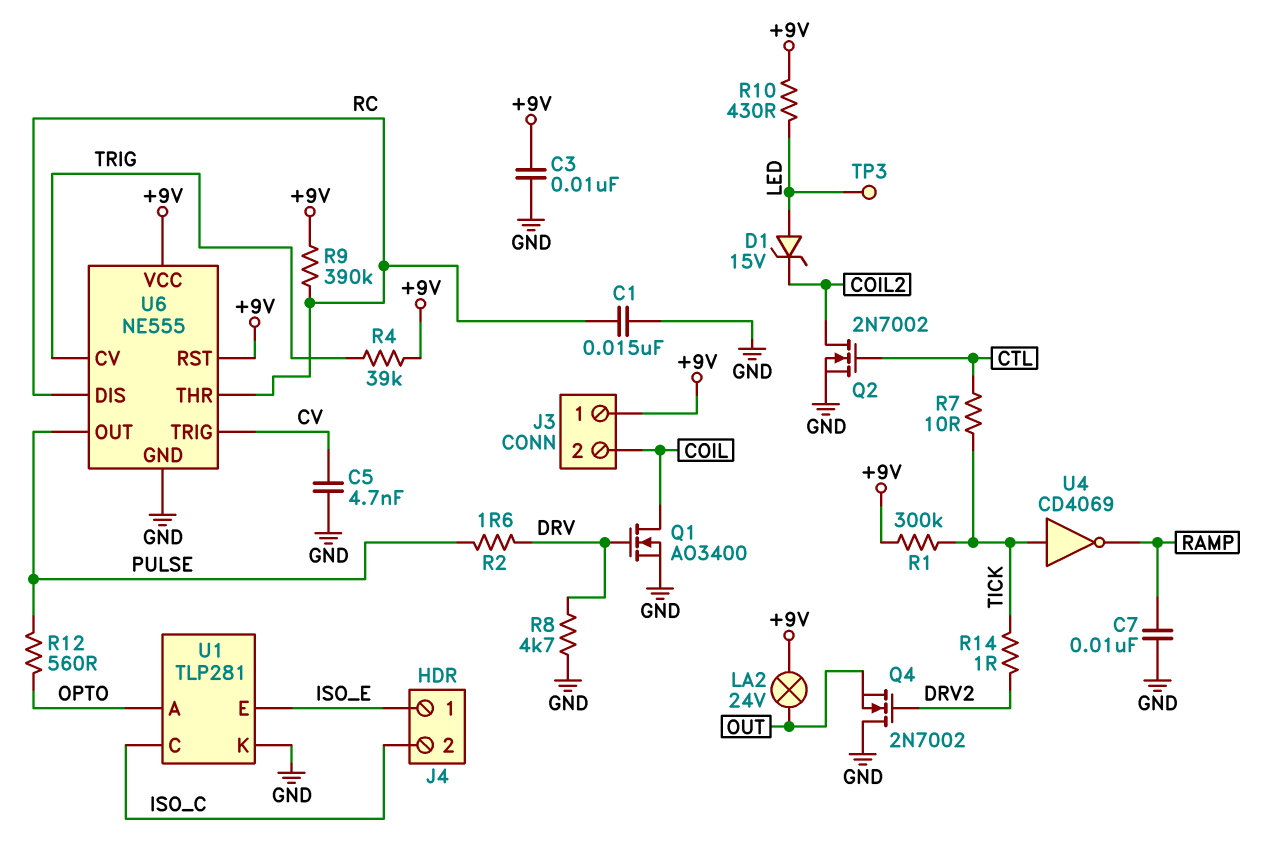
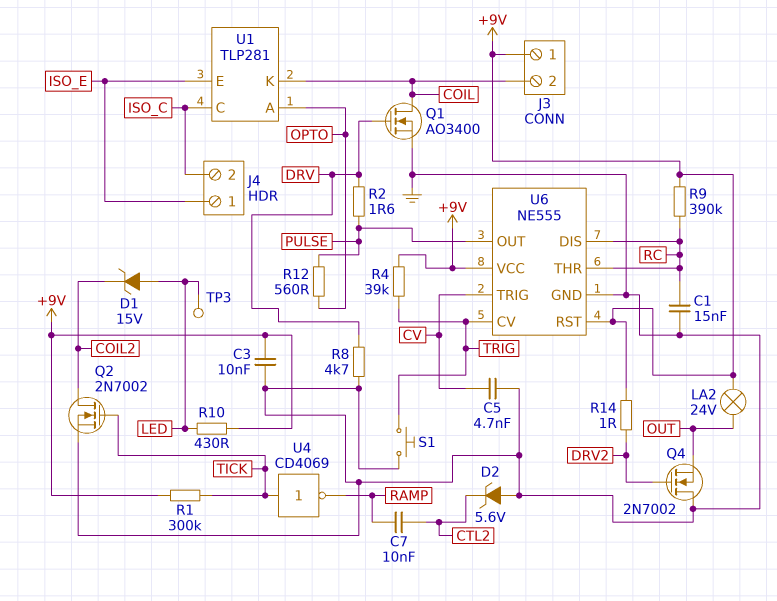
C7: 10nF (GND, RAMP) -> 10nF (CTL2, RAMP)
D2: none -> zener 5.6V (A GND, K CTL2)
Q2: NMOS 2N7002 (G CTL, D COIL2, S GND) -> NMOS 2N7002 (G TICK, D COIL2, S GND)
R7: 10 (CTL, TICK) -> none
R14: 1 (DRV2, TICK) -> 1 (+9V, DRV2)
S1: none -> button (GND, TRIG)
U1 pin K: GND -> COIL

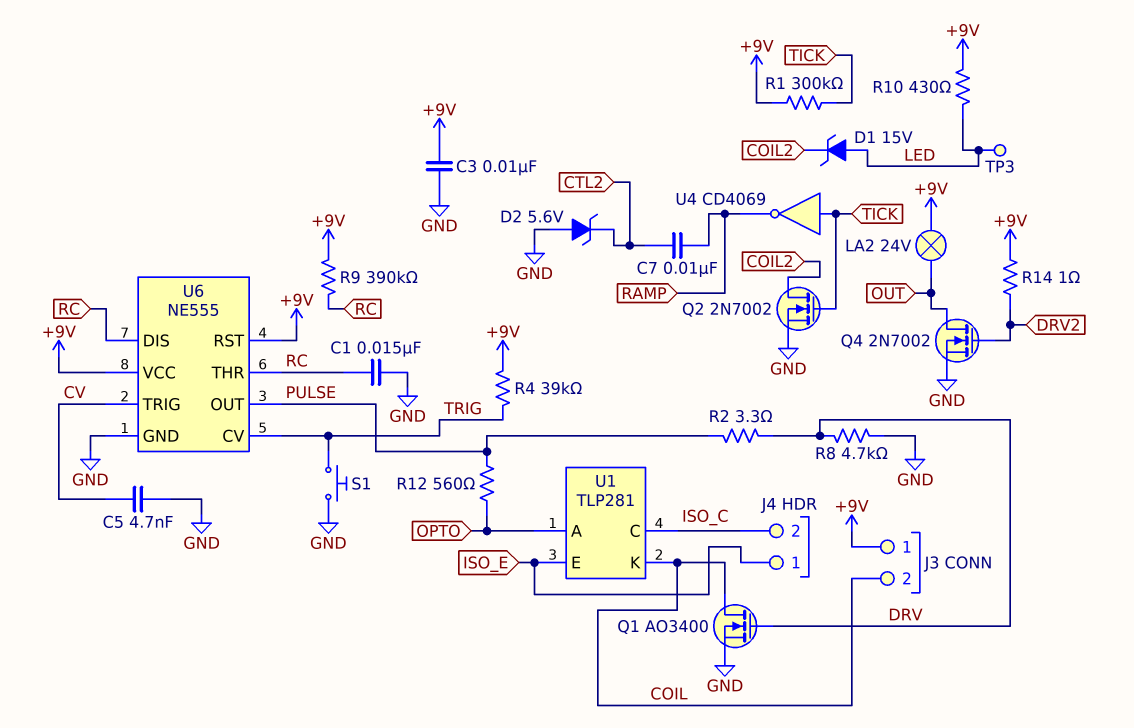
Q4: NMOS 2N7002 (G DRV2, D GND, S OUT) -> NMOS 2N7002 (G DRV2, D OUT, S GND)
R2: 1.6 (DRV, PULSE) -> 3.3 (DRV, PULSE)

